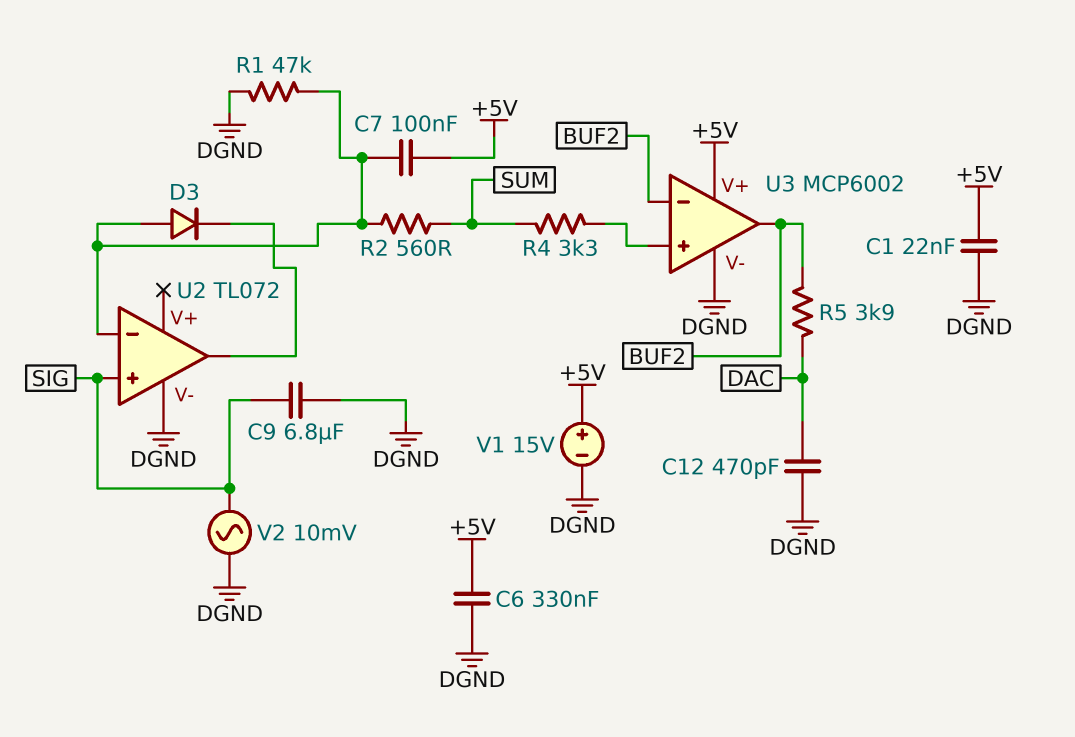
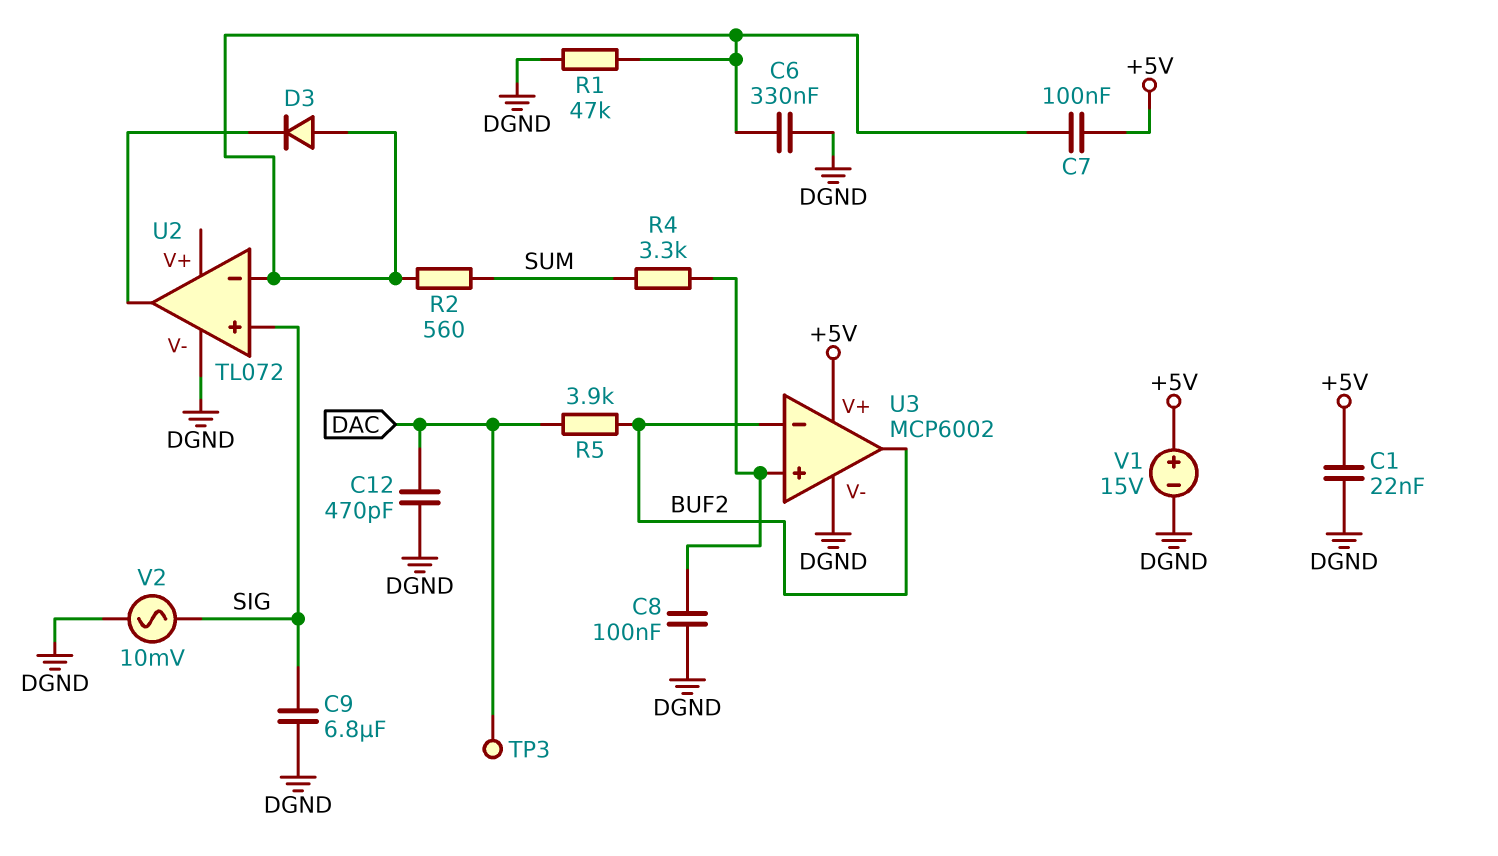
C6: 330nF (+5V, DGND) -> 330nF (DGND, U2/in-)
C8: none -> 100nF (DGND, U3/in+)
TP3: none -> test point (DAC)

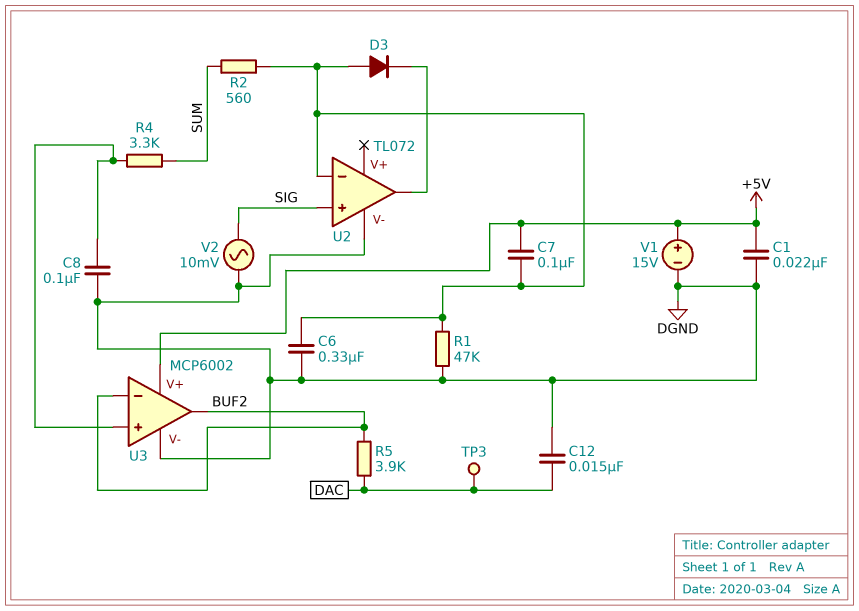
C9: 6.8uF (DGND, SIG) -> none
C12: 470pF (DAC, DGND) -> 15nF (DAC, DGND)

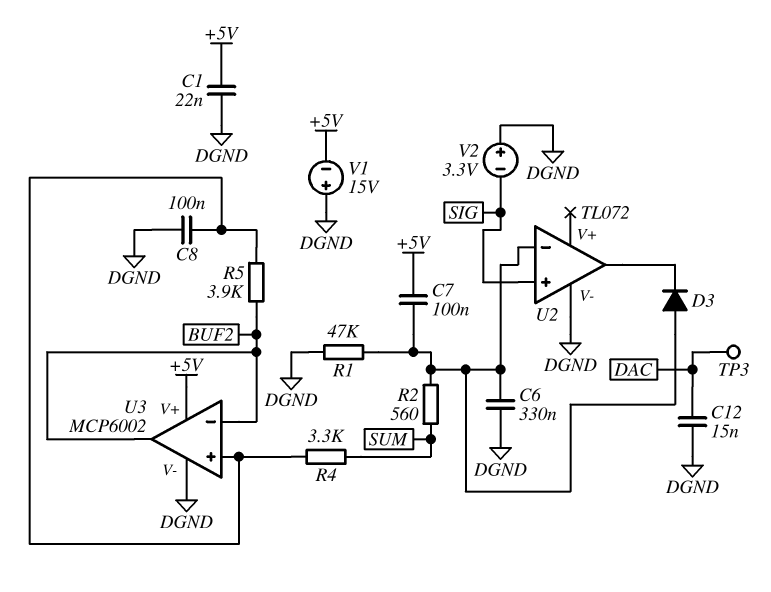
R5: 3.9k (BUF2, DAC) -> 3.9k (BUF2, U3/in+)
V1: 15V (plus +5V, minus DGND) -> 15V (plus DGND, minus +5V)
V2: AC 10mV (DGND, SIG) -> 3.3V (plus DGND, minus SIG)

